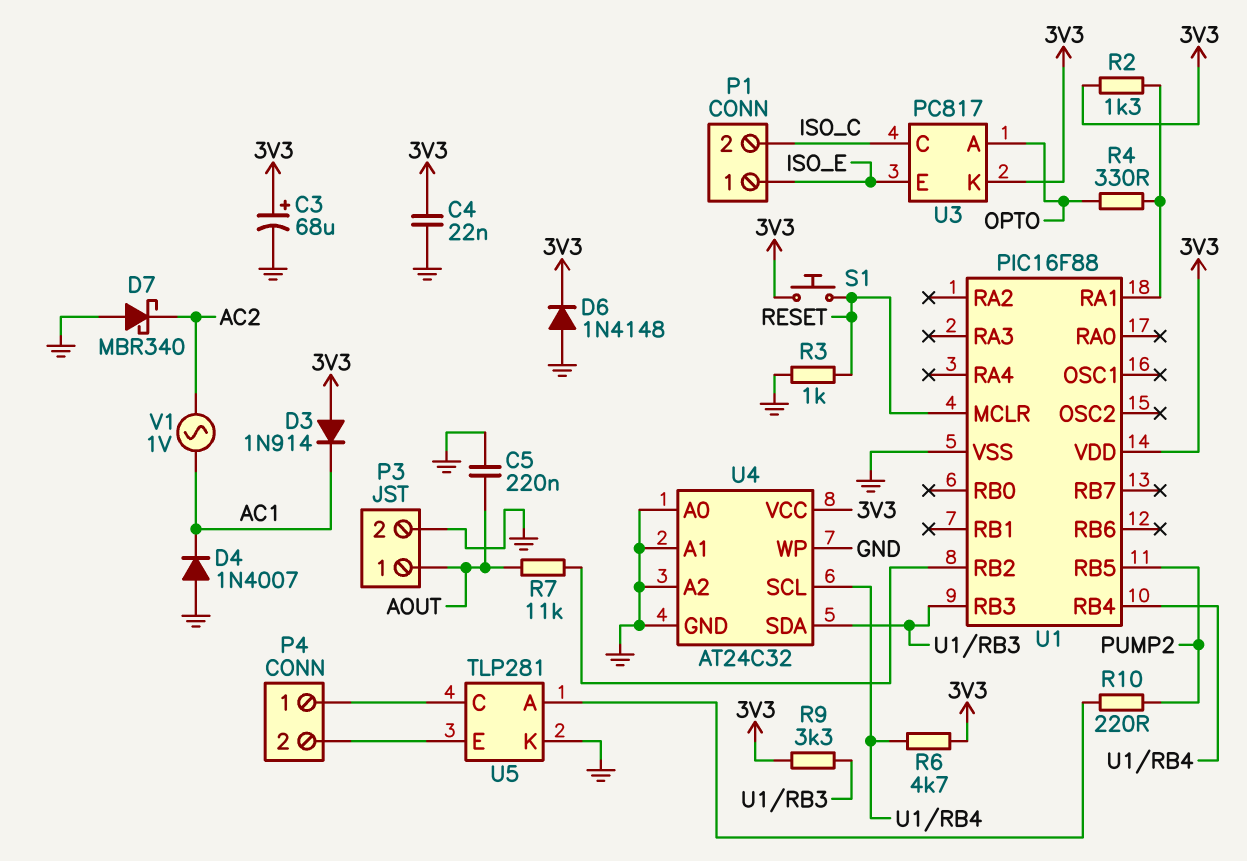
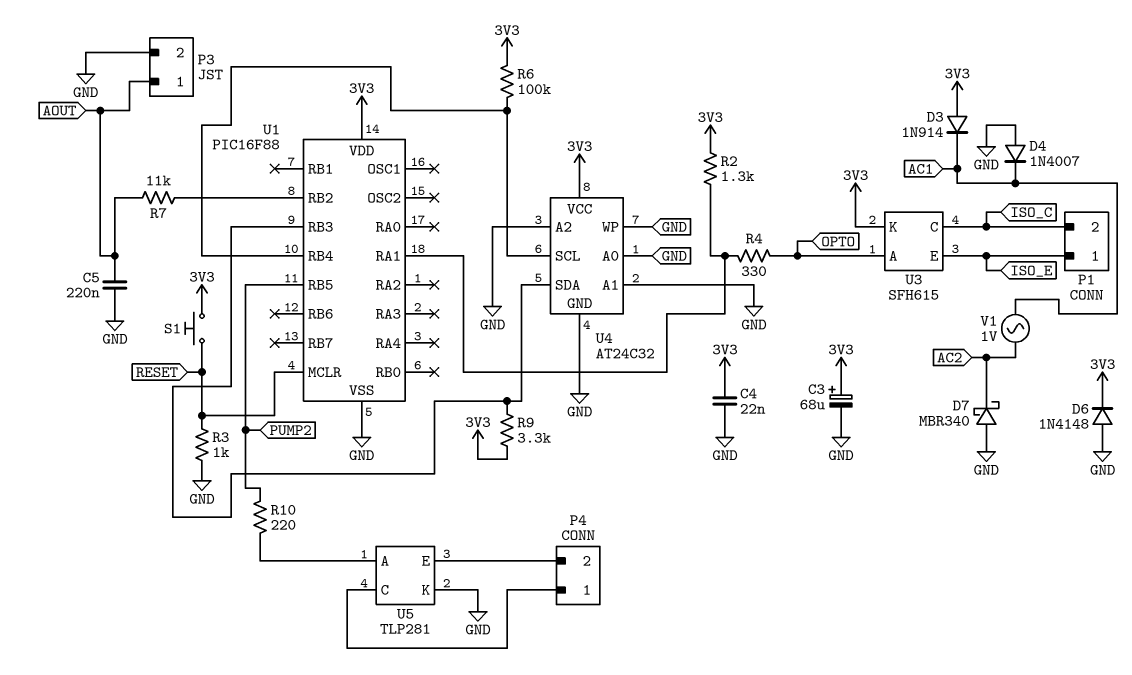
R6: 4.7k (3V3, U1/RB4) -> 100k (3V3, U1/RB4)
U3: PC817 -> SFH615

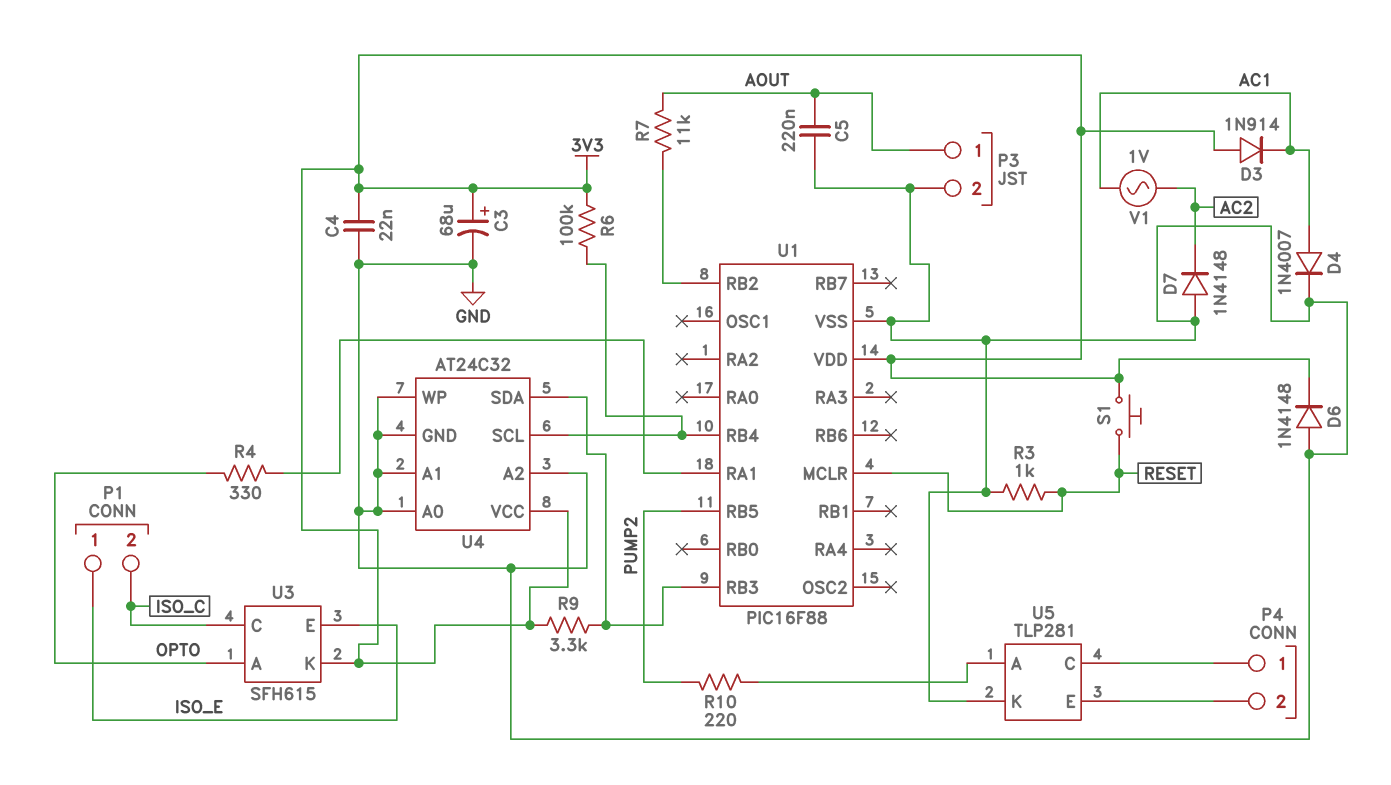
D4: diode 1N4007 (A GND, K AC1) -> diode 1N4007 (A AC1, K GND)
D7: schottky MBR340 (A GND, K AC2) -> diode 1N4148 (A GND, K AC2)
R2: 1.3k (3V3, U1/RA1) -> none

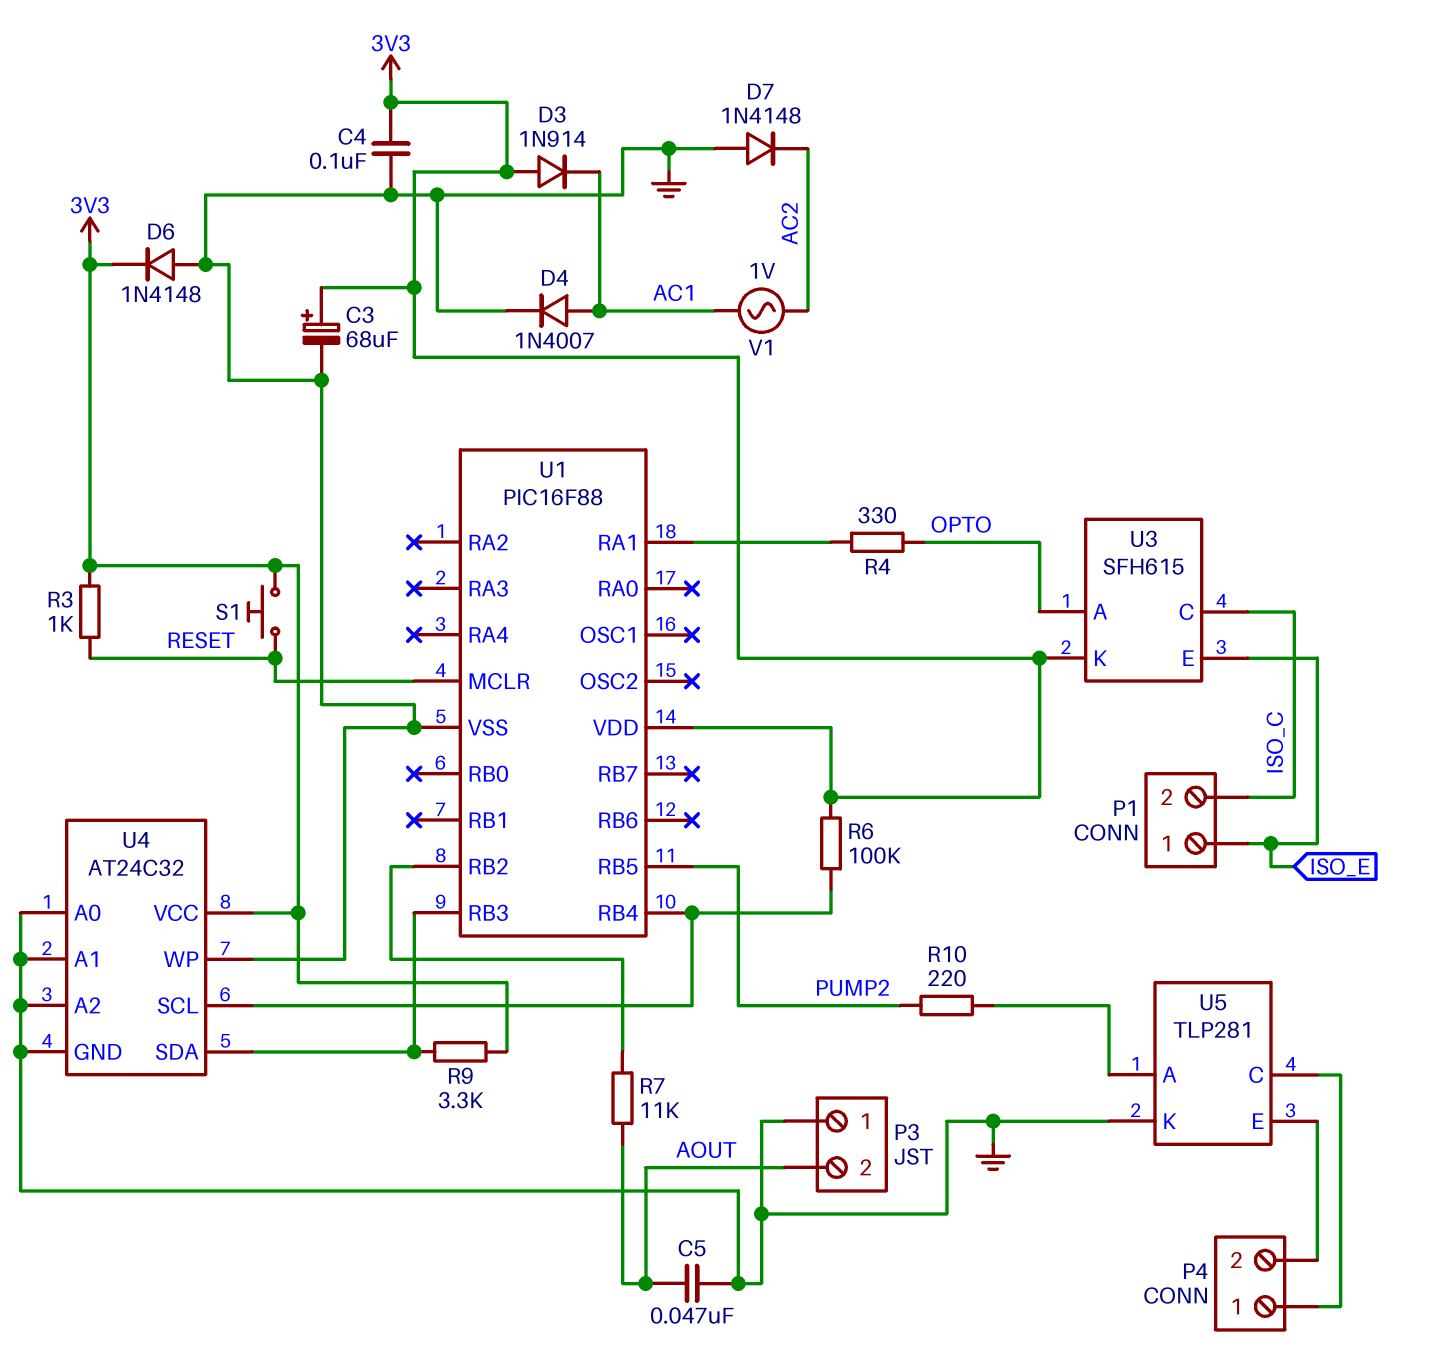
C4: 22nF (3V3, GND) -> 100nF (3V3, GND)
C5: 220nF (AOUT, GND) -> 47nF (AOUT, GND)
P3 pin 1: AOUT -> GND
P3 pin 2: GND -> AOUT
R3: 1k (GND, RESET) -> 1k (3V3, RESET)

